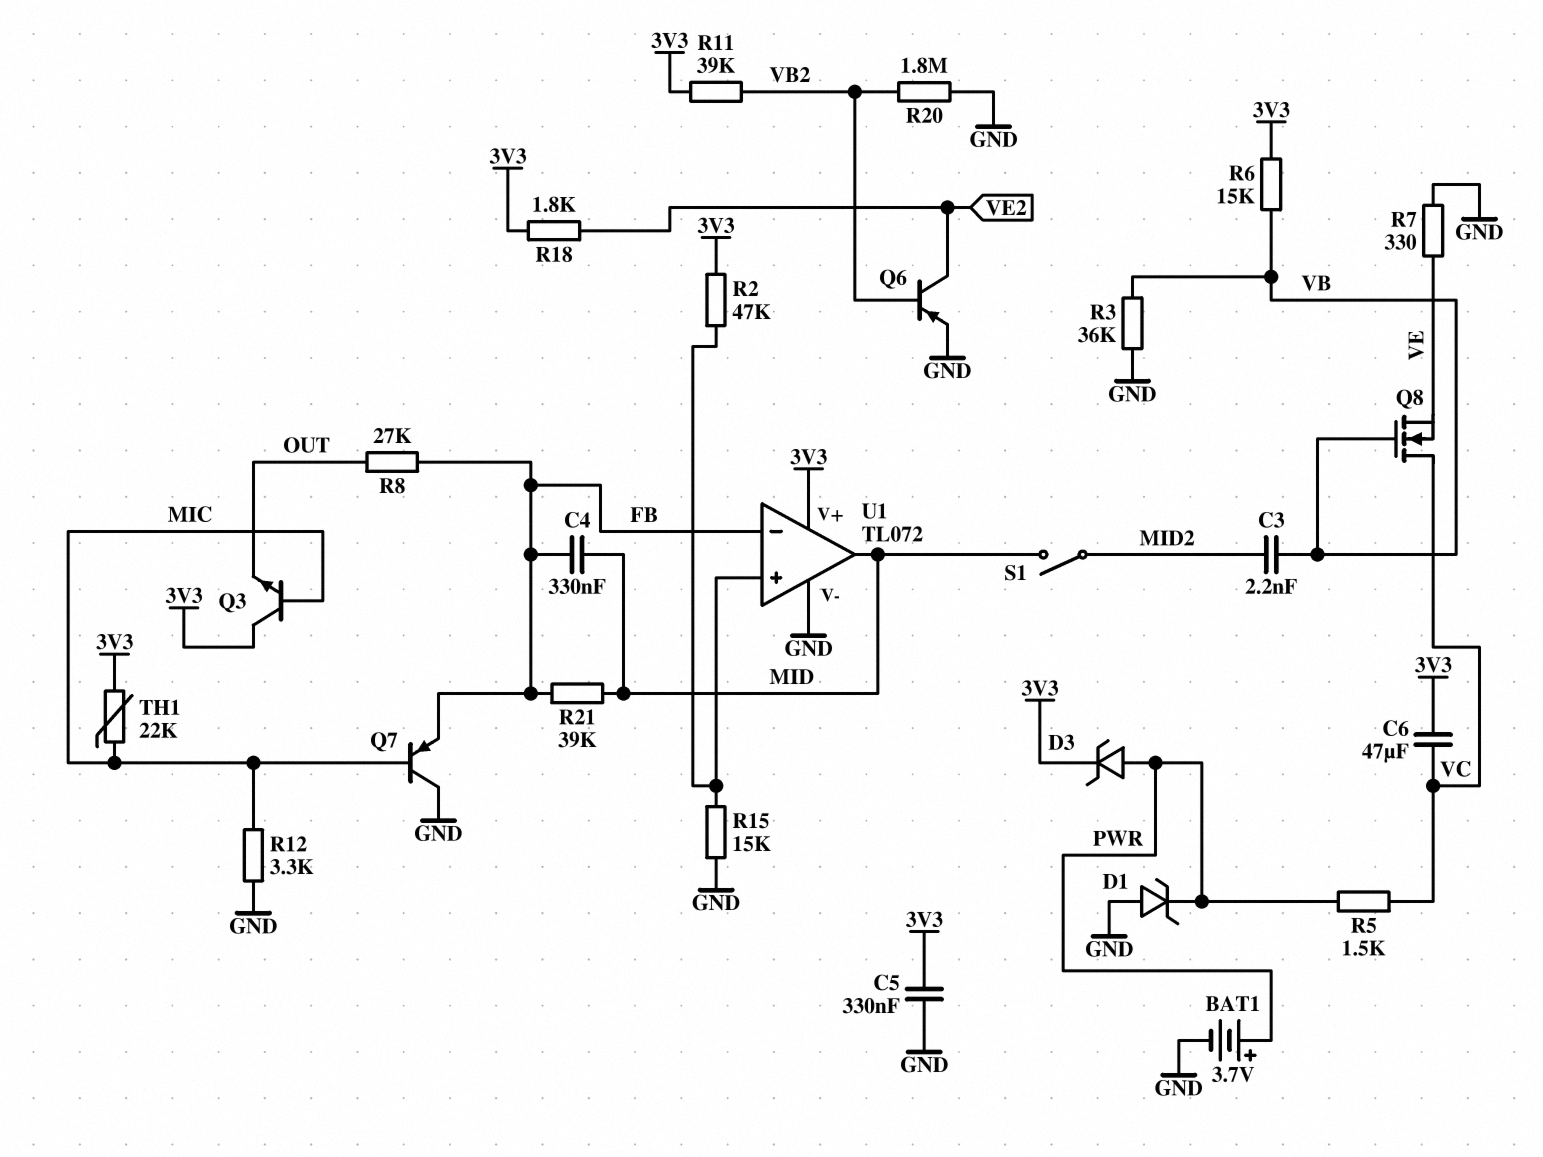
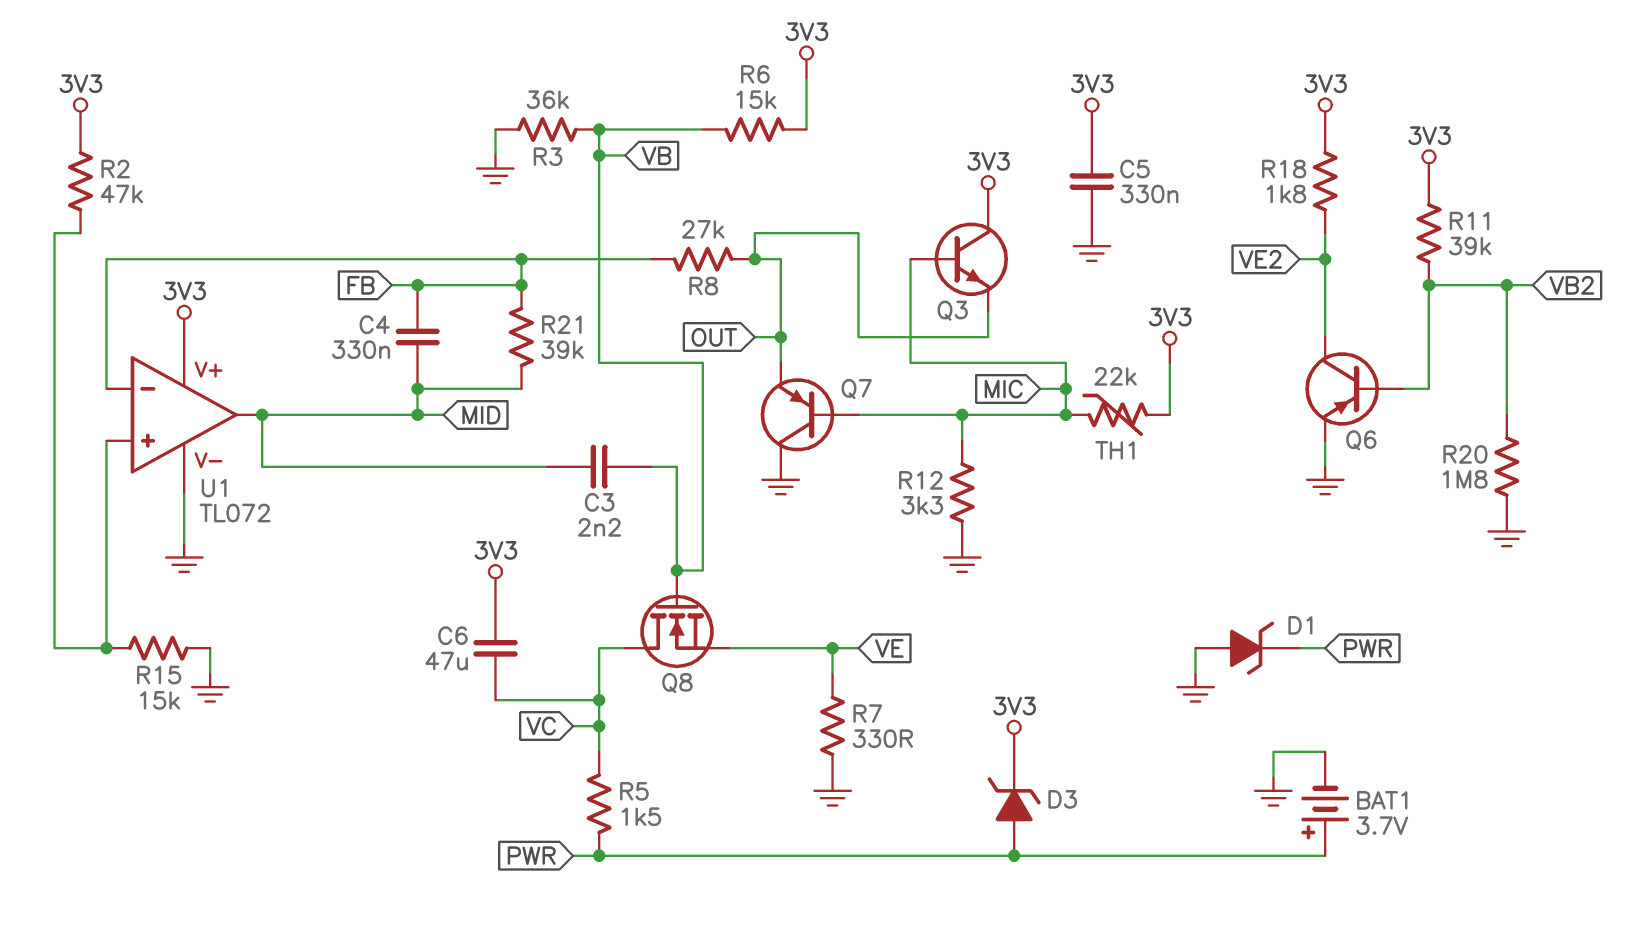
C3: 2.2nF (MID2, VB) -> 2.2nF (MID, VB)
Q7: PNP (B MIC, C GND, E FB) -> PNP (B MIC, C GND, E OUT)
S1: switch (MID, MID2) -> none

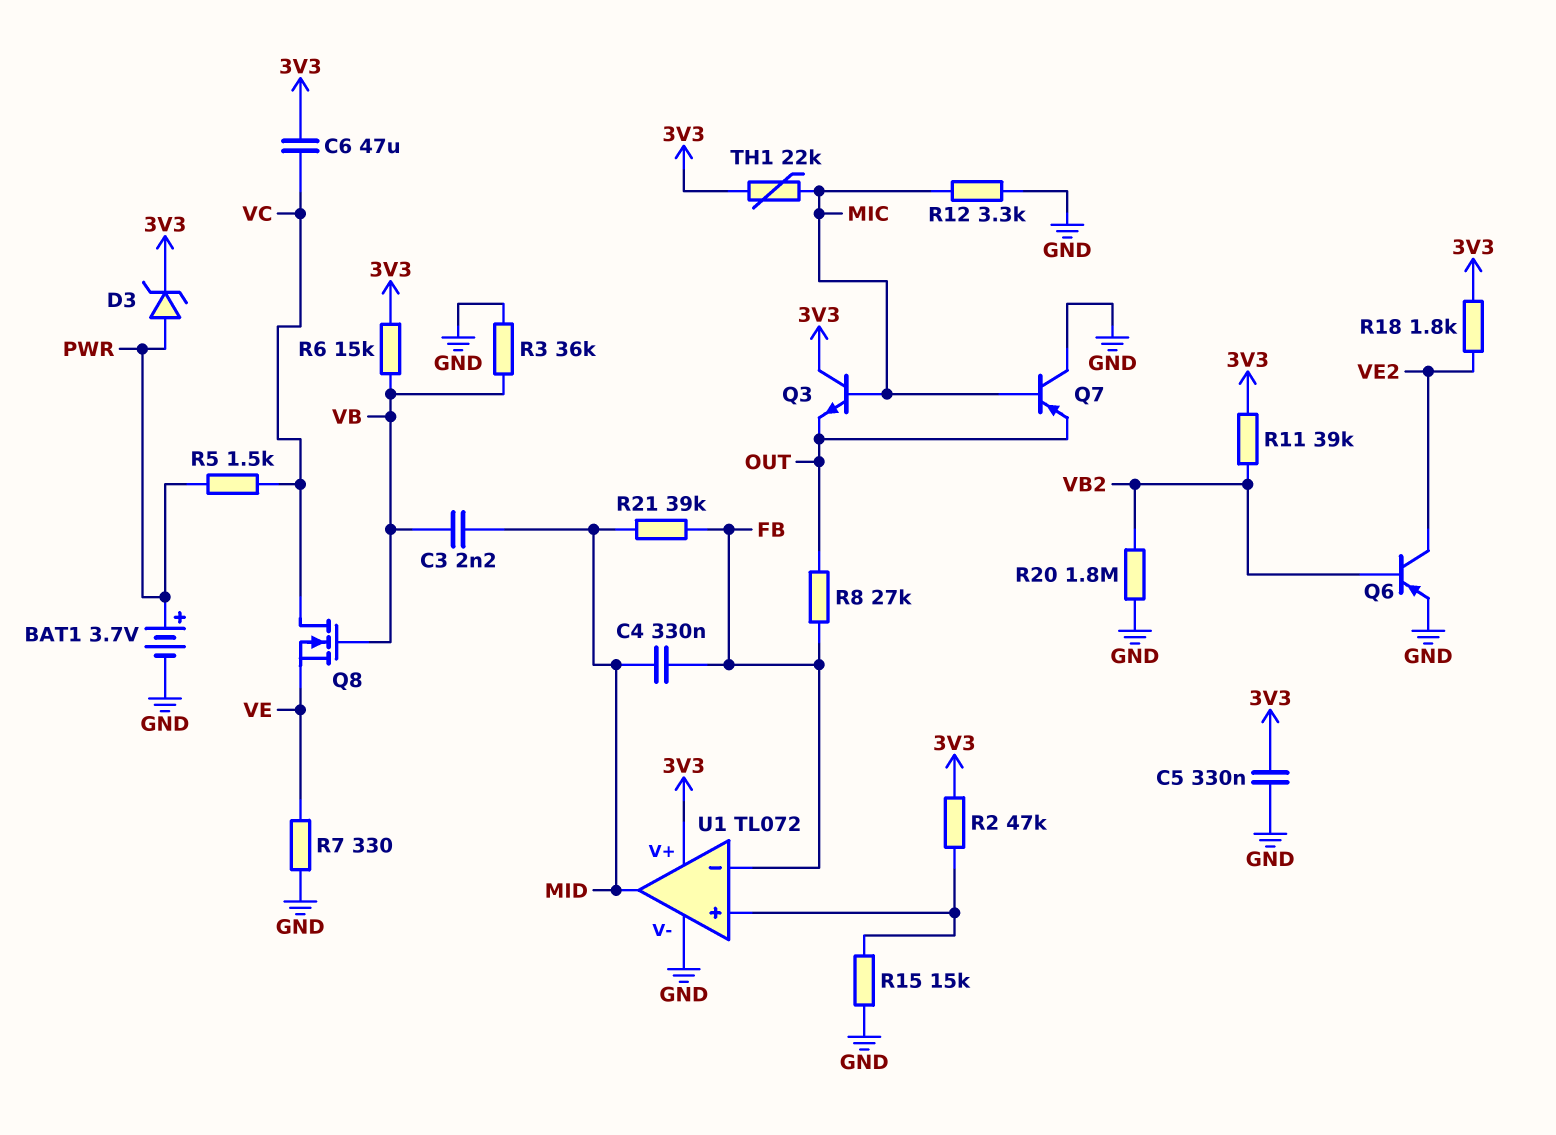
D1: zener (A GND, K PWR) -> none

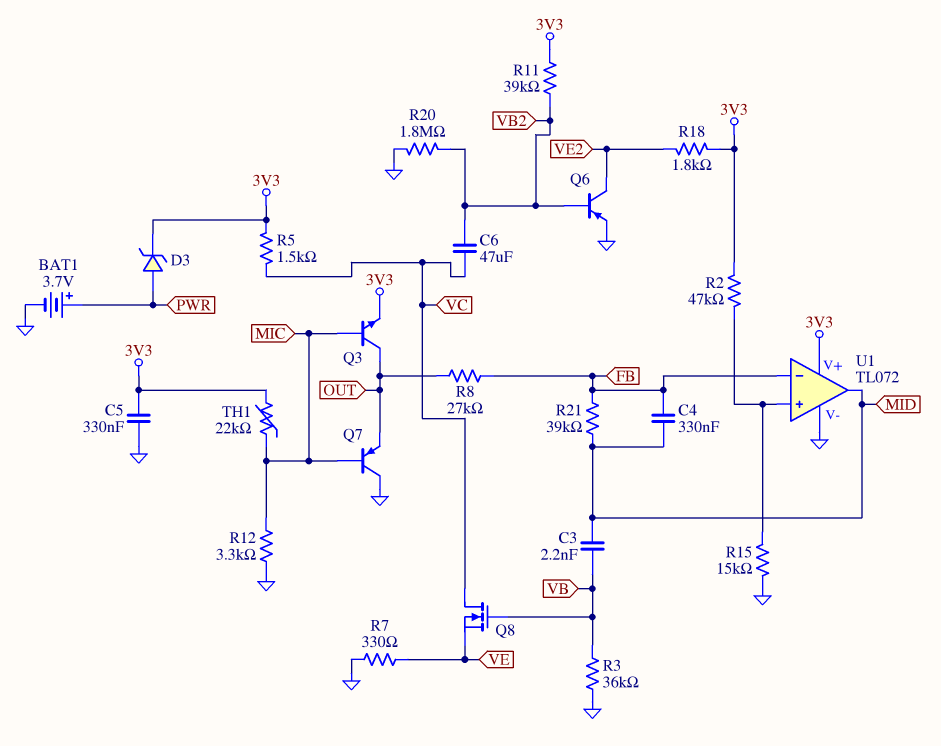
C6: 47uF (3V3, VC) -> 47uF (VB2, VC)
Q3: NPN (B MIC, C 3V3, E OUT) -> NPN (B MIC, C OUT, E 3V3)
R5: 1.5k (PWR, VC) -> 1.5k (3V3, VC)
R6: 15k (3V3, VB) -> none

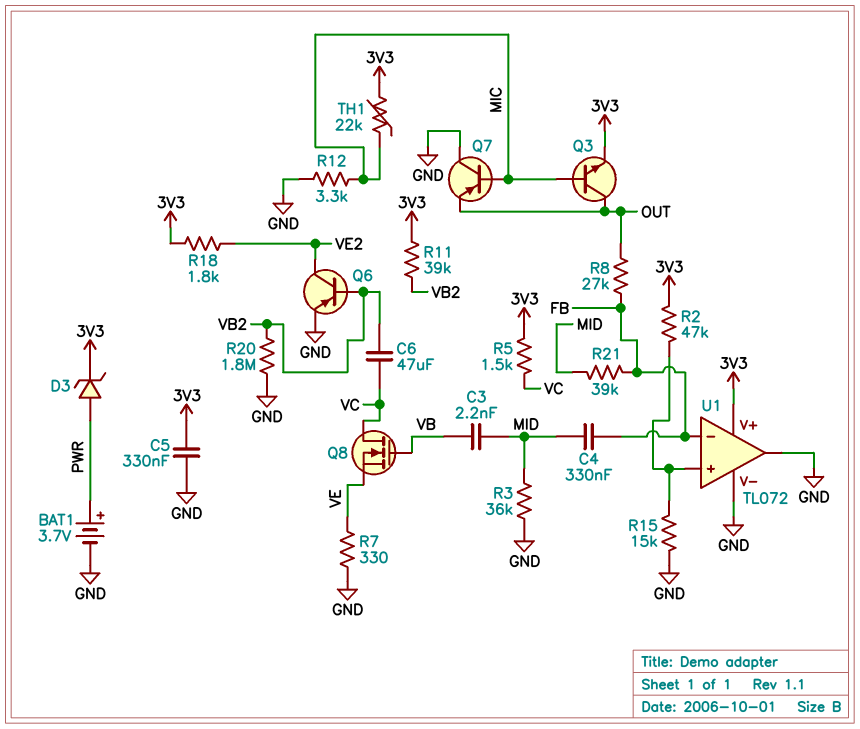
R3: 36k (GND, VB) -> 36k (GND, MID)
U1 pin out: MID -> GND

